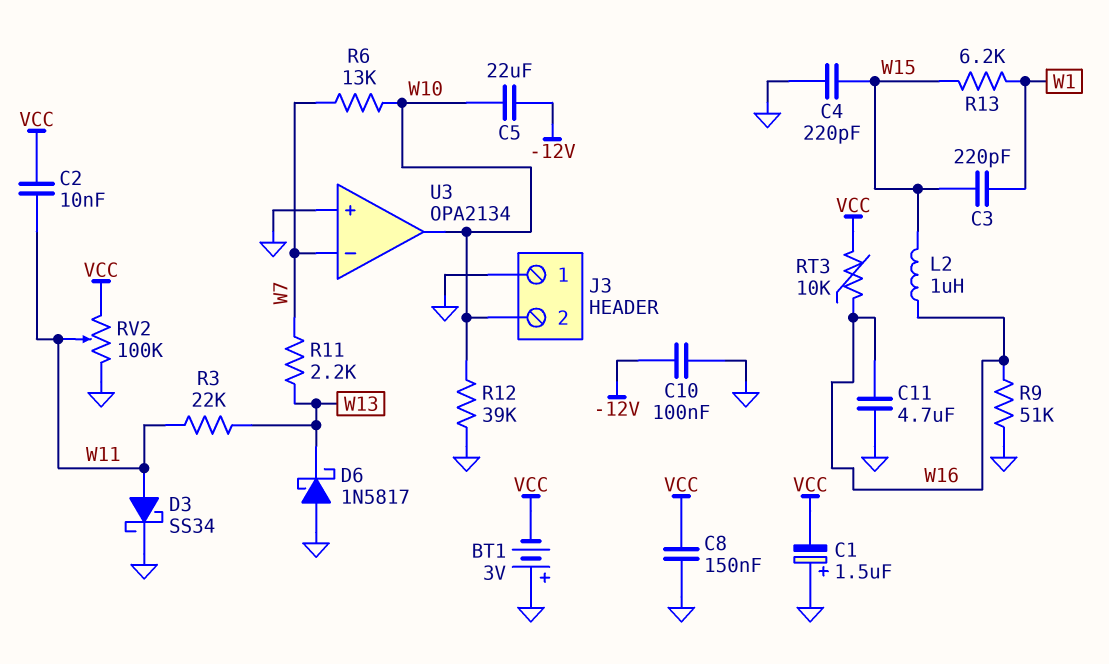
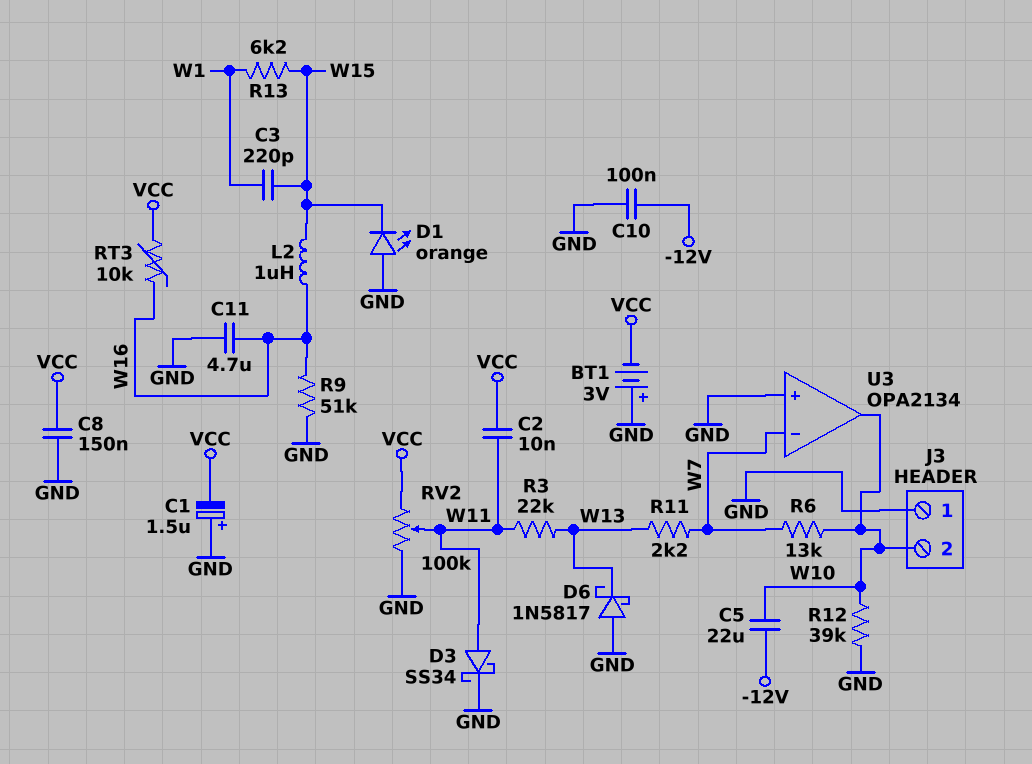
C4: 220pF (GND, W15) -> none
D1: none -> LED orange (A GND, K W15)

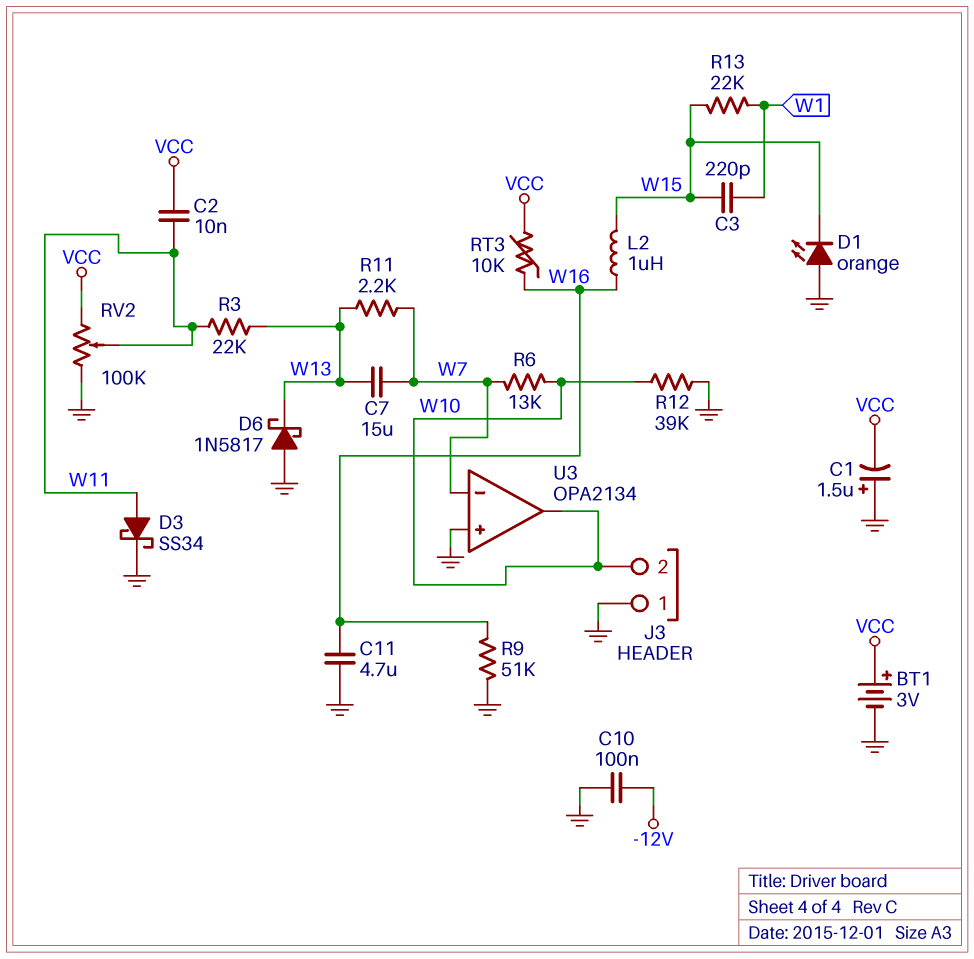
BT1: 3V (plus GND, minus VCC) -> 3V (plus VCC, minus GND)
C5: 22uF (-12V, W10) -> none
C7: none -> 15uF (W7, W13)
C8: 150nF (GND, VCC) -> none
R13: 6.2k (W1, W15) -> 22k (W1, W15)

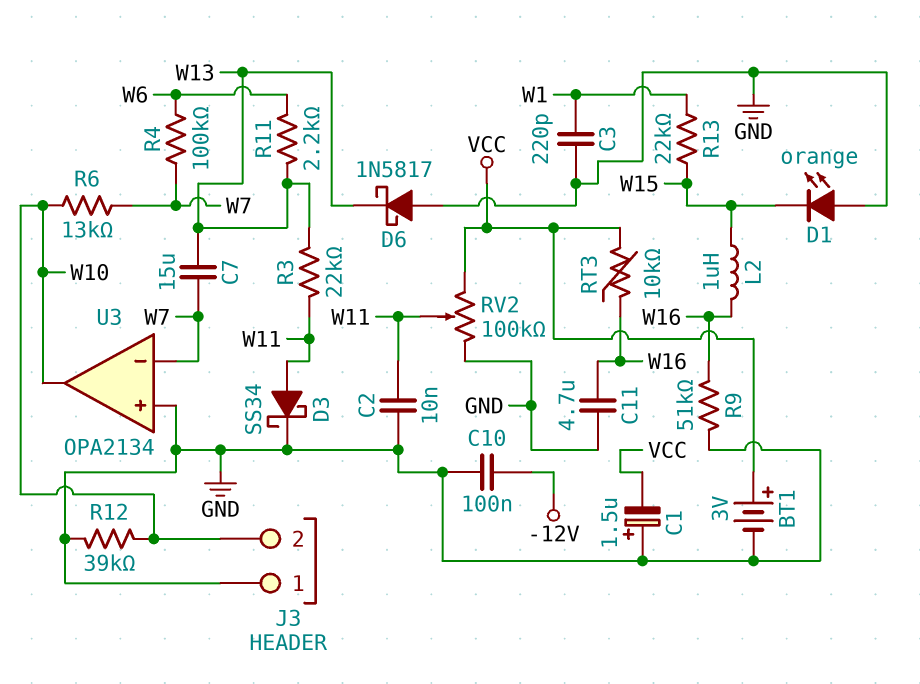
C2: 10nF (VCC, W11) -> 10nF (GND, W11)
C3: 220pF (W1, W15) -> 220pF (GND, W1)
R4: none -> 100k (W6, W7)
R11: 2.2k (W7, W13) -> 2.2k (W6, W13)

